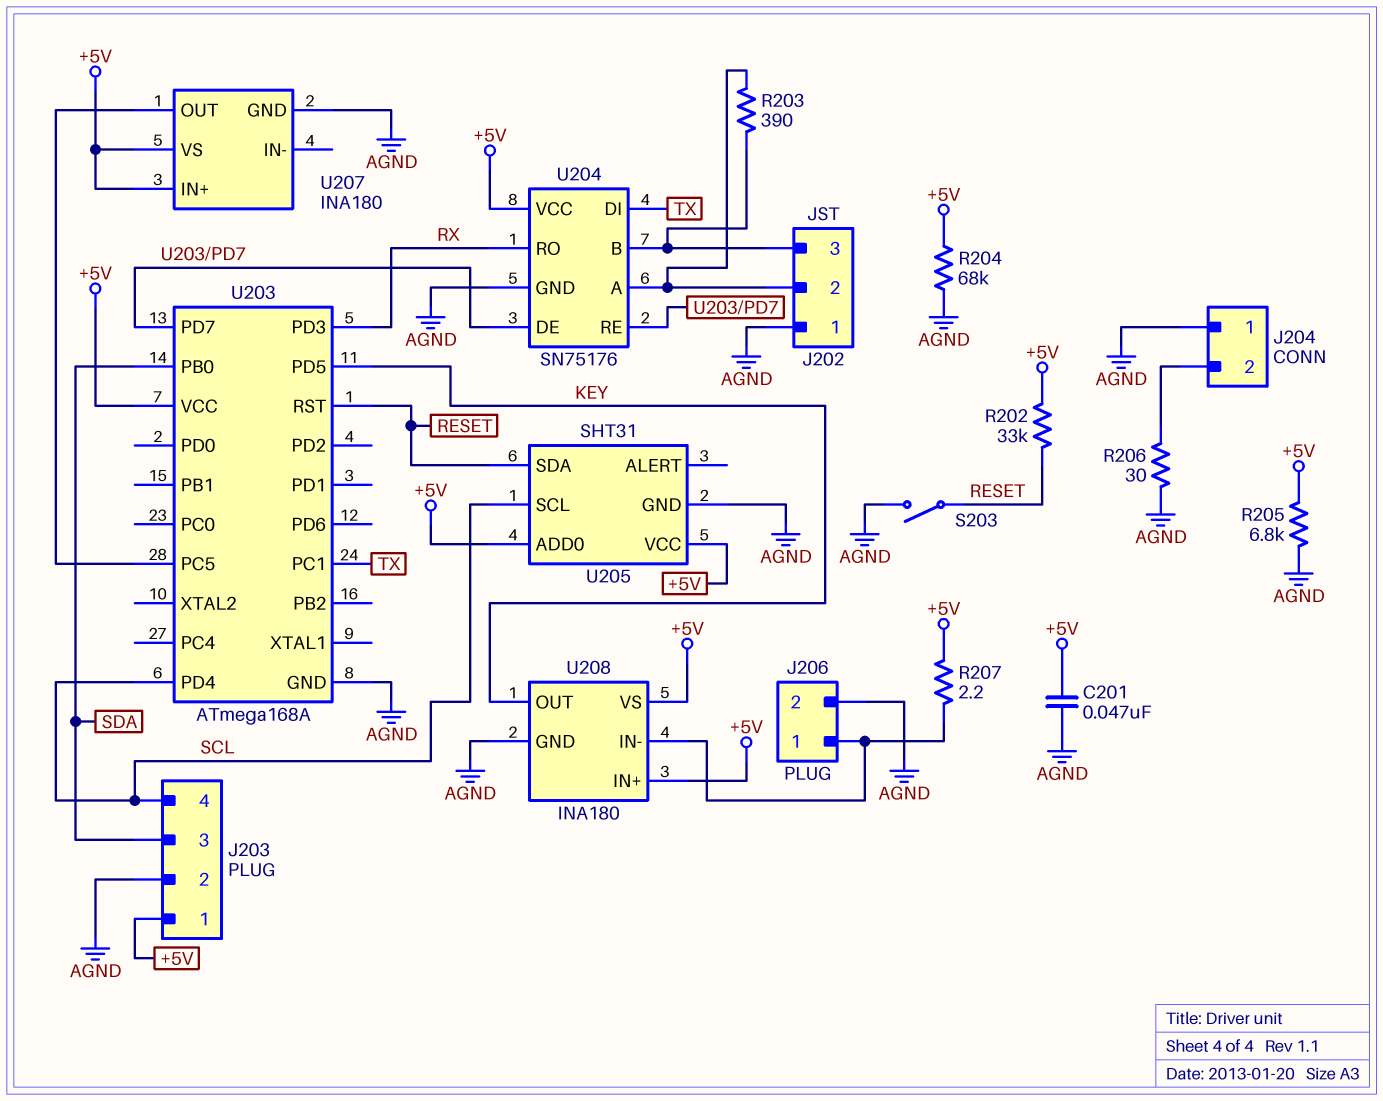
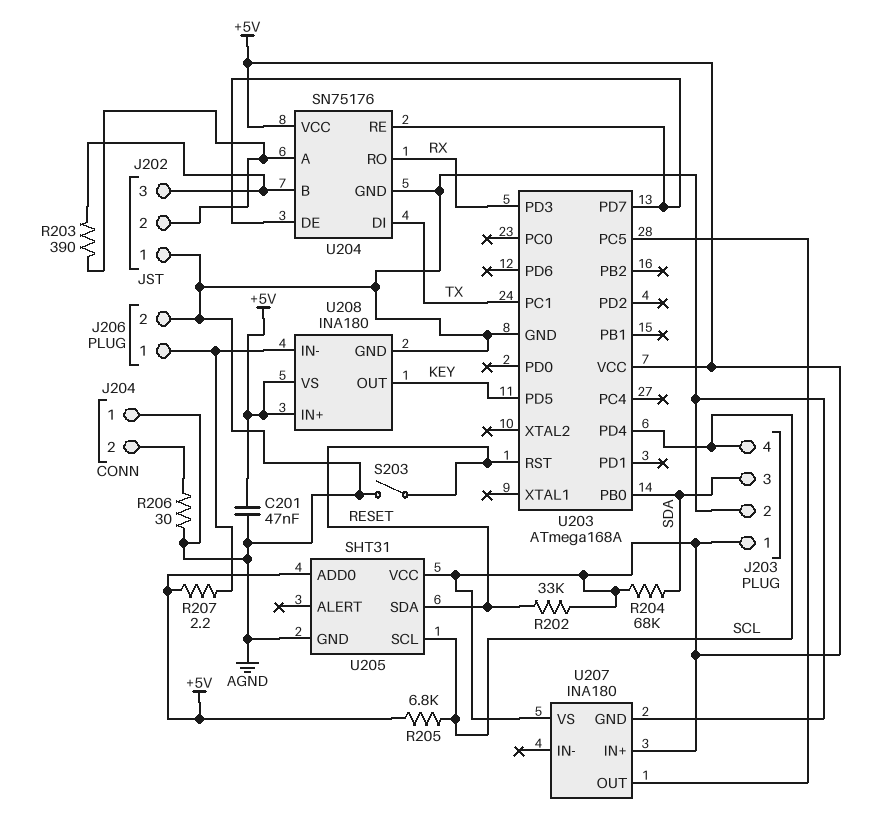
R204: 68k (+5V, AGND) -> 68k (+5V, SDA)
R205: 6.8k (+5V, AGND) -> 6.8k (+5V, SCL)

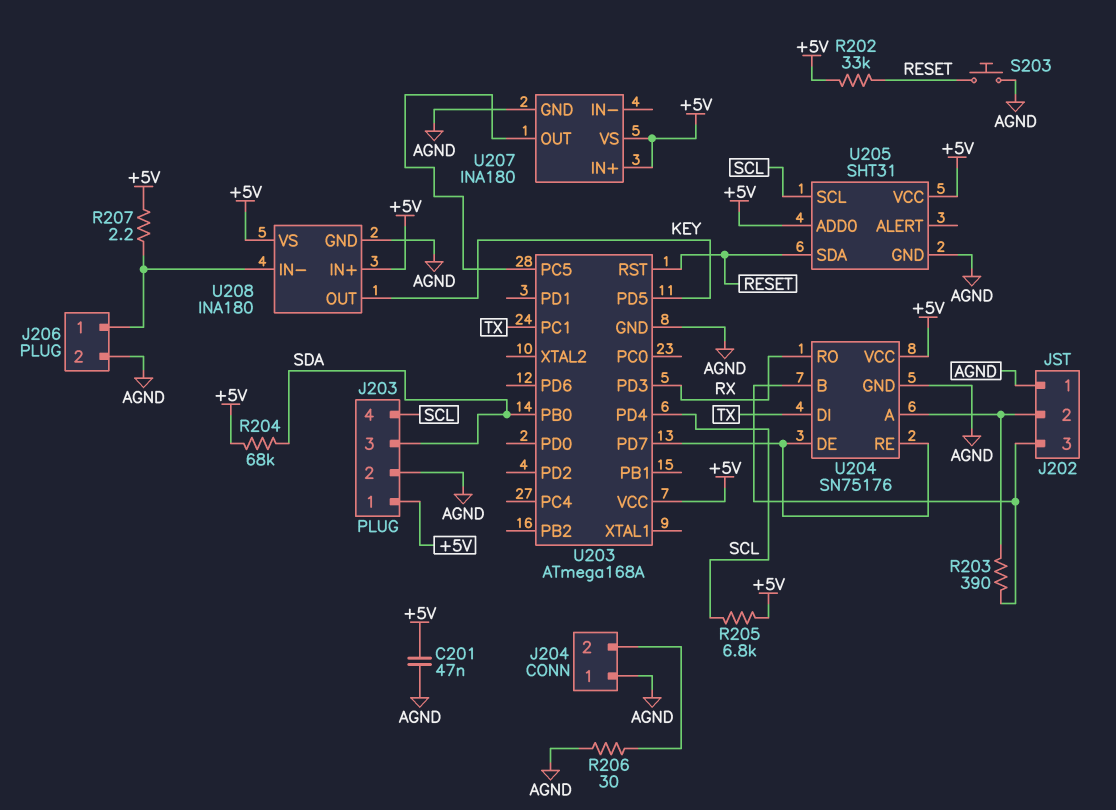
S203: switch (AGND, RESET) -> button (AGND, RESET)

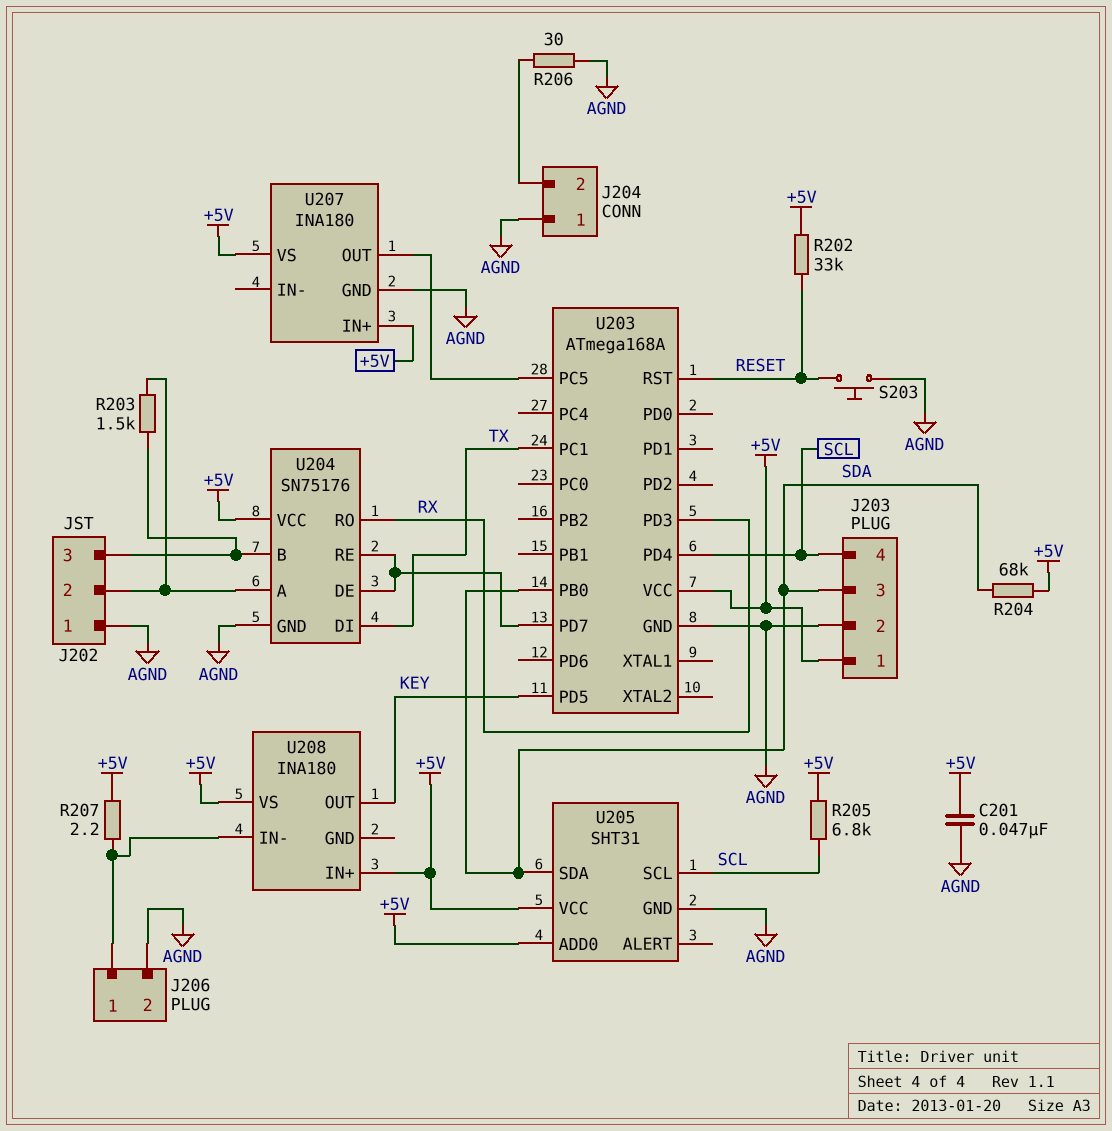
R203: 390 (J202/2, J202/3) -> 1.5k (J202/2, J202/3)
U205 pin SDA: RESET -> SDA
U208 pin GND: AGND -> none

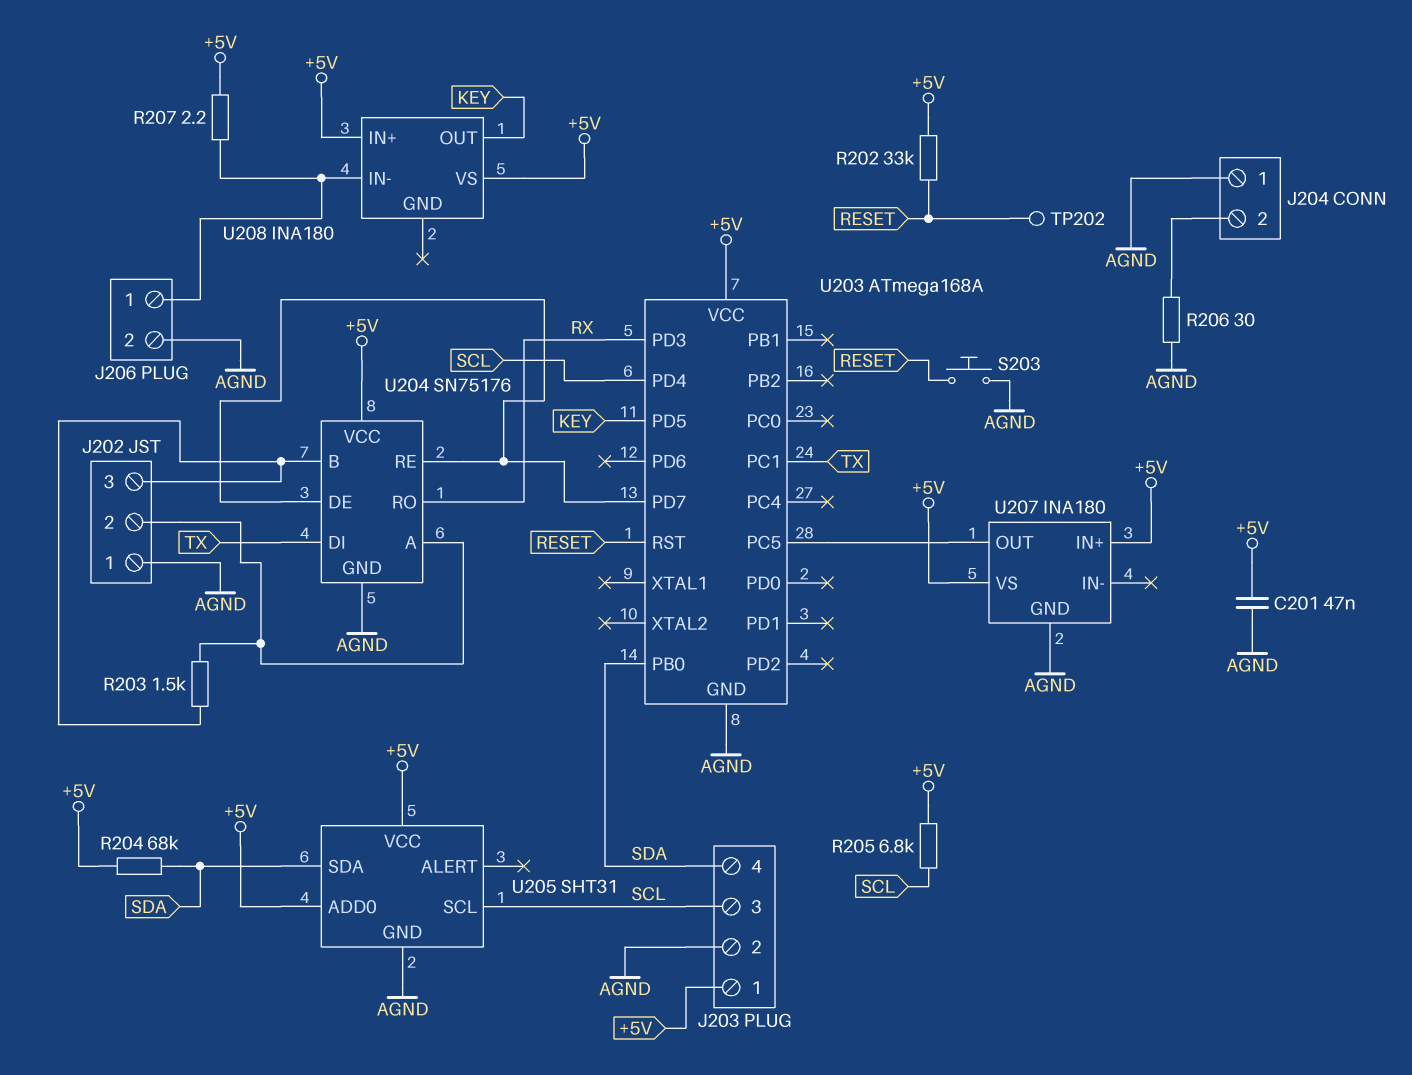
J203 pin 3: SDA -> SCL
J203 pin 4: SCL -> SDA
TP202: none -> test point (RESET)

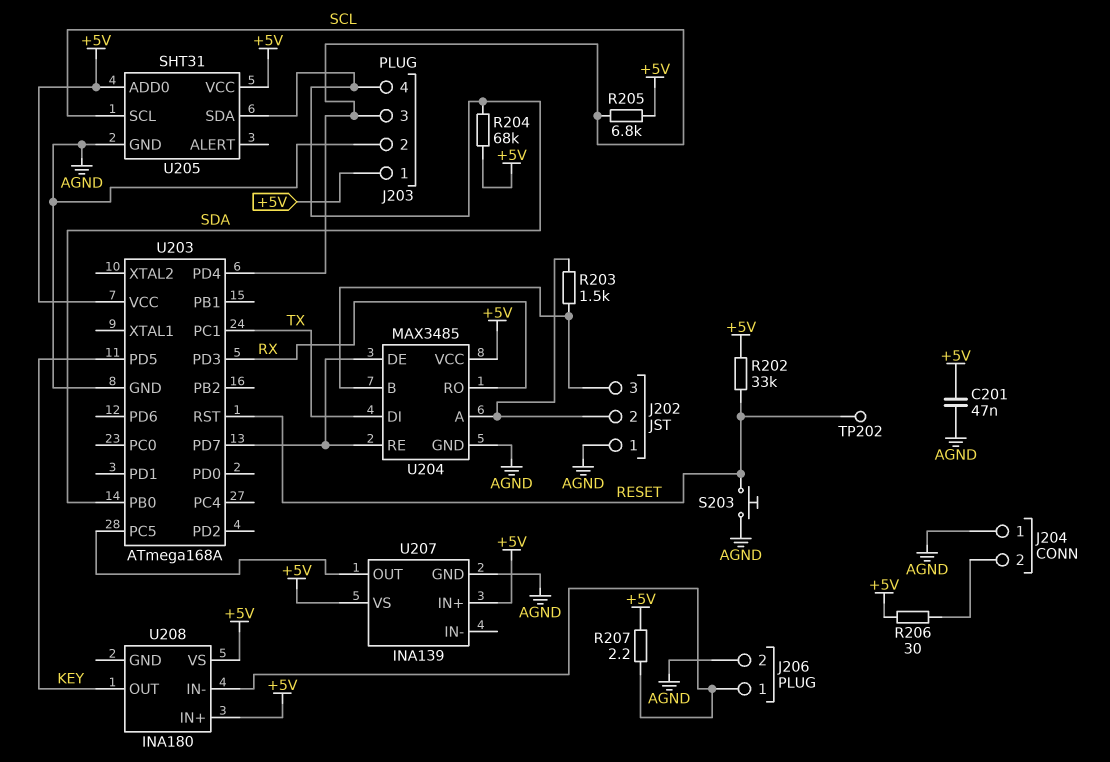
R206: 30 (AGND, J204/2) -> 30 (+5V, J204/2)
U204: SN75176 -> MAX3485
U207: INA180 -> INA139

